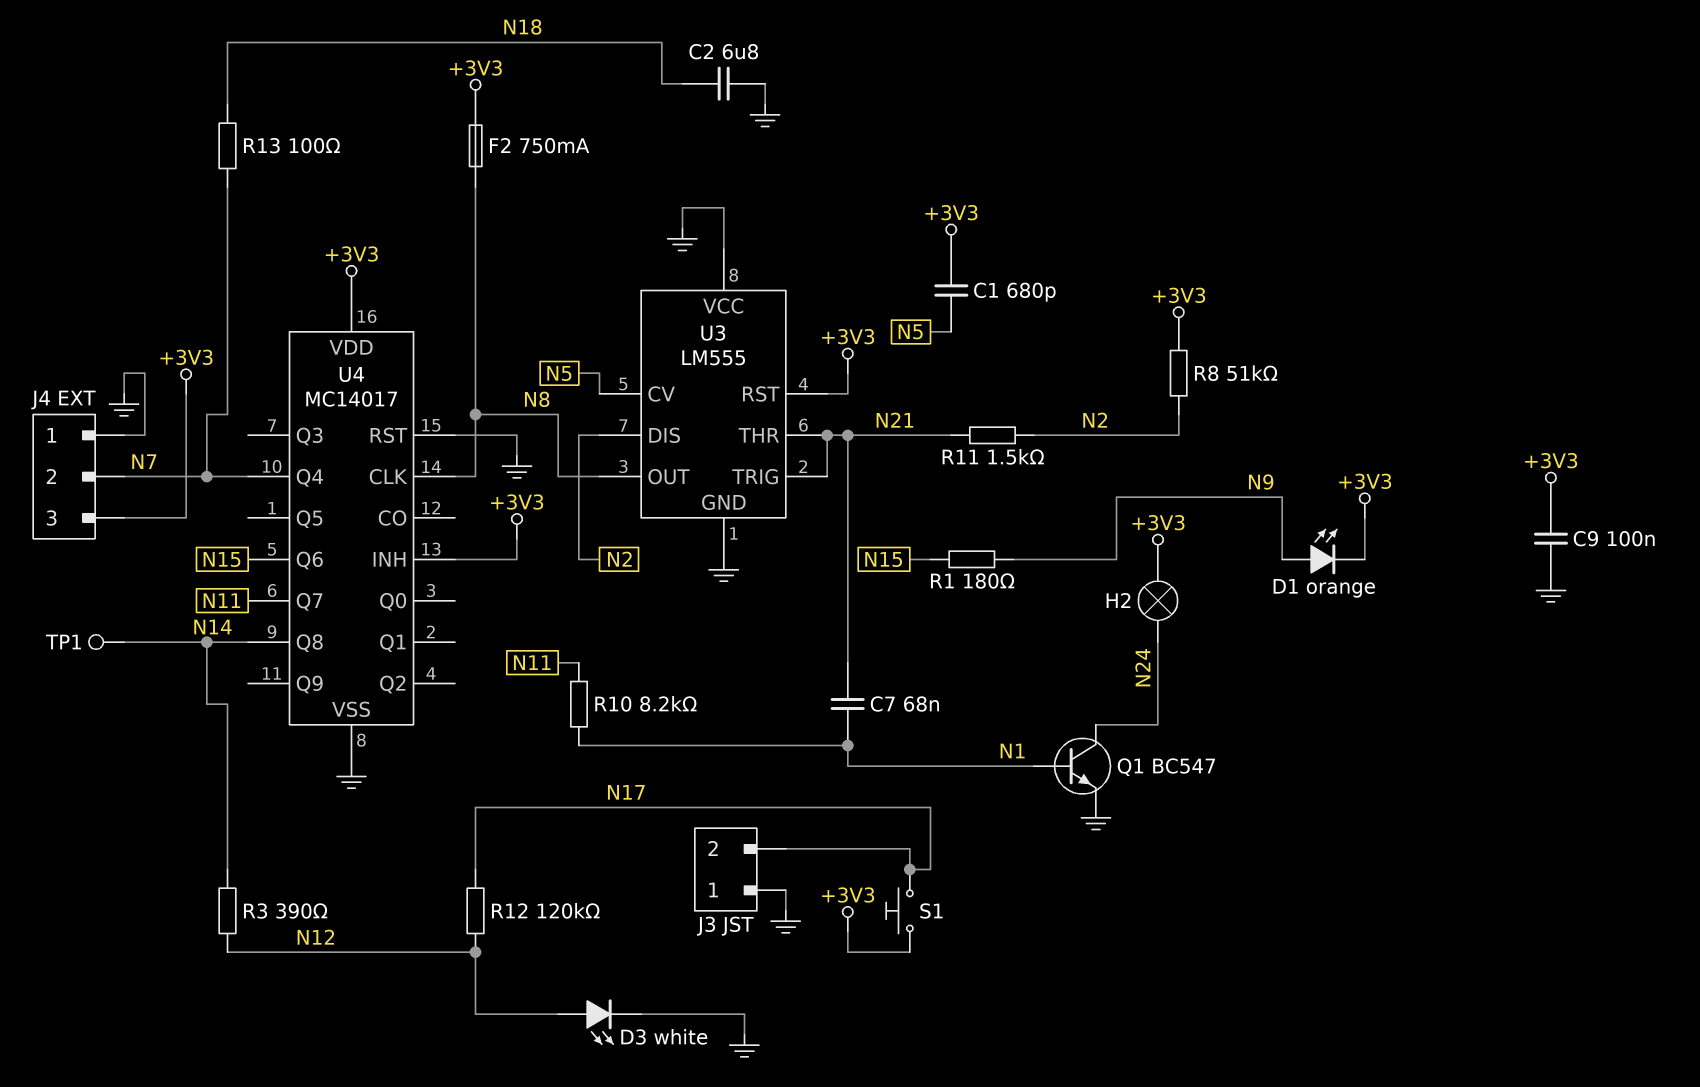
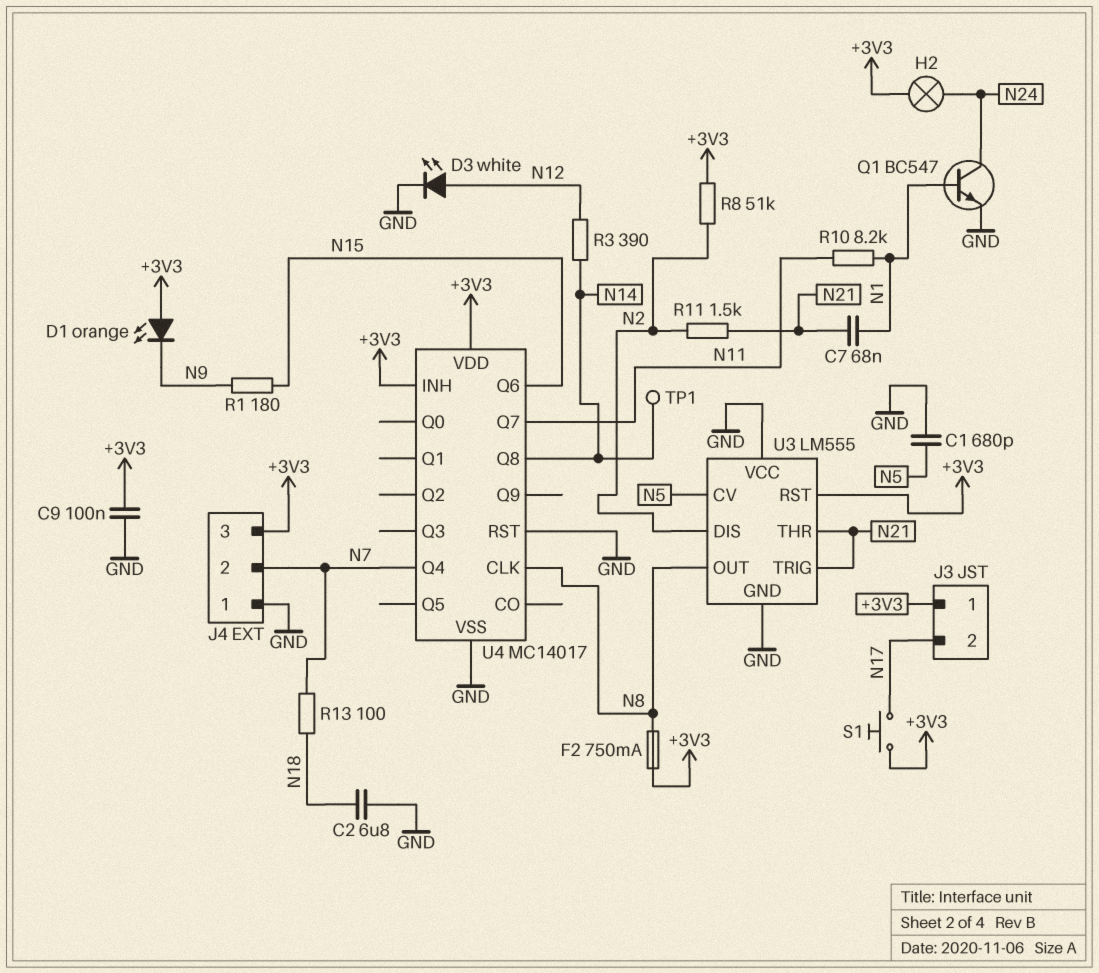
C1: 680pF (+3V3, N5) -> 680pF (GND, N5)
D1: LED orange (A N9, K +3V3) -> LED orange (A +3V3, K N9)
J3 pin 1: GND -> +3V3
R12: 120k (N12, N17) -> none

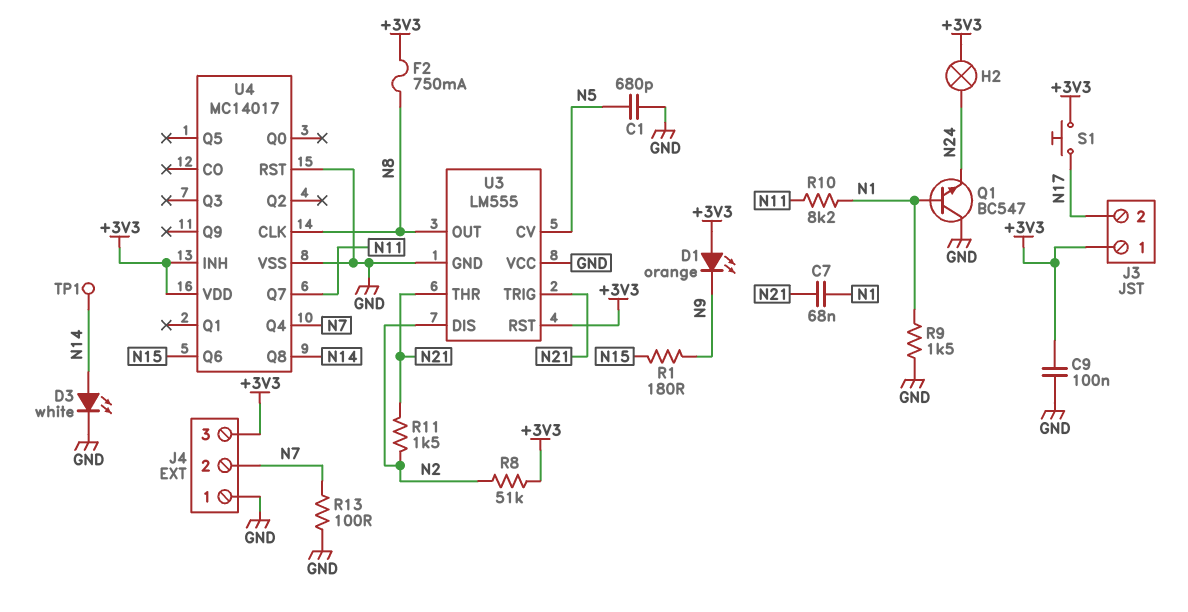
C2: 6.8uF (GND, N18) -> none
D3: LED white (A N12, K GND) -> LED white (A N14, K GND)
Q1: NPN BC547 (B N1, C N24, E GND) -> NPN BC547 (B N1, C GND, E N24)
R3: 390 (N12, N14) -> none
R9: none -> 1.5k (GND, N1)
R13: 100 (N7, N18) -> 100 (GND, N7)

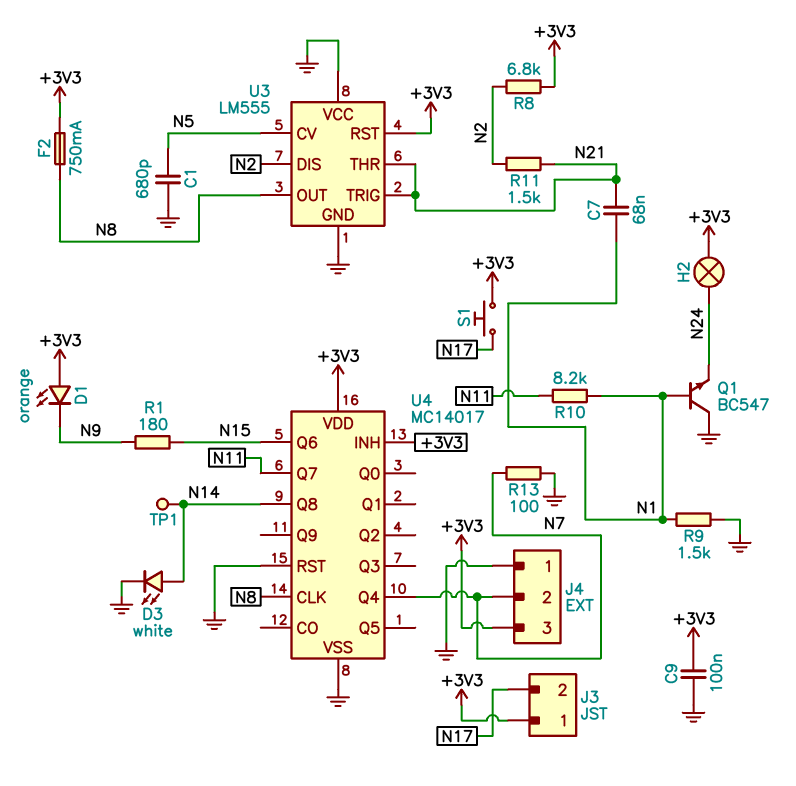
R8: 51k (+3V3, N2) -> 6.8k (+3V3, N2)

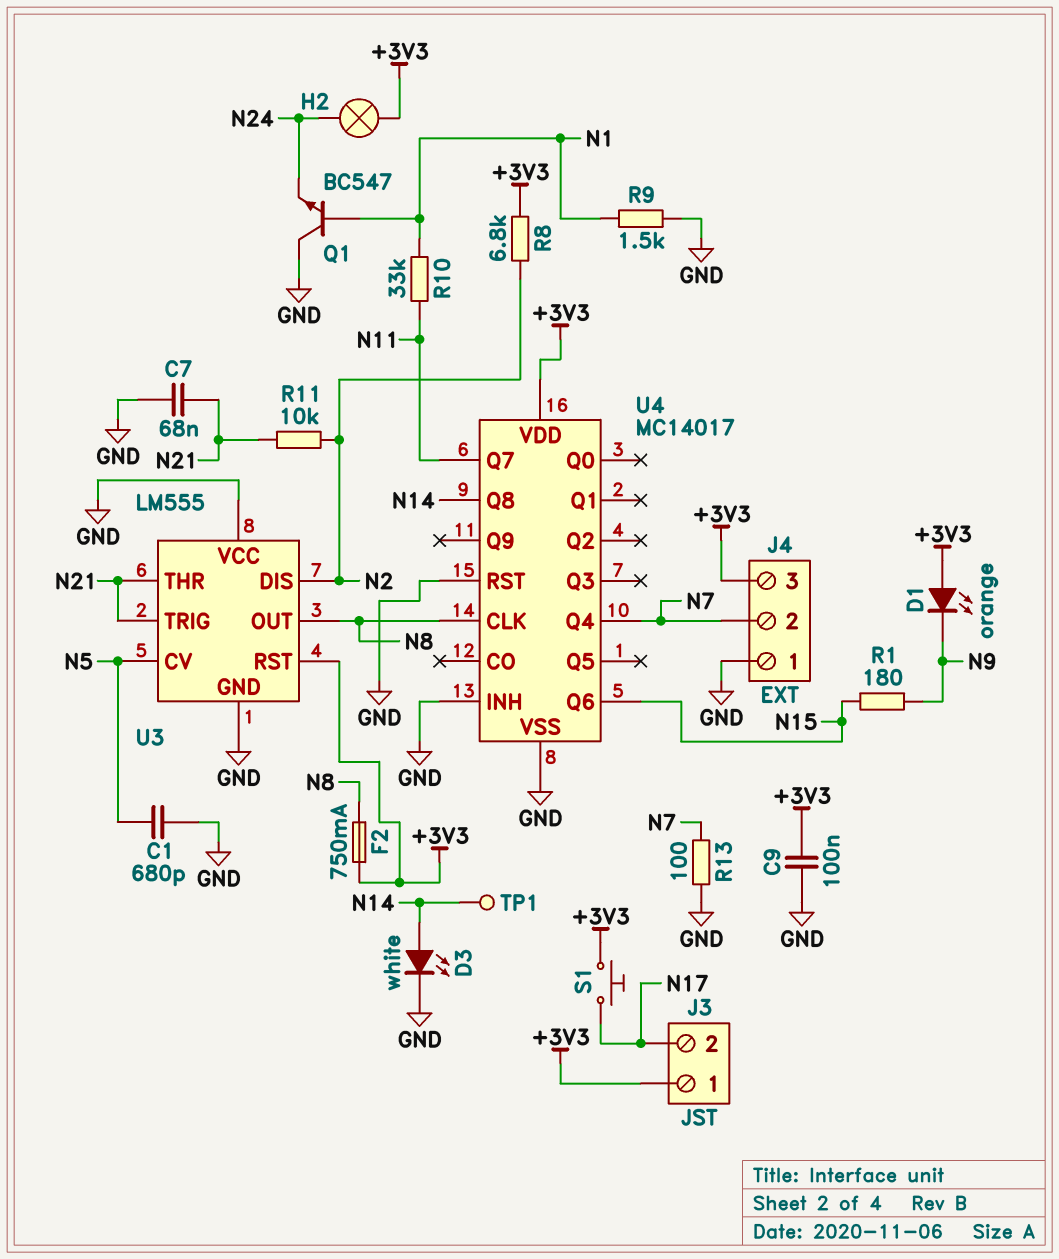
C7: 68nF (N1, N21) -> 68nF (GND, N21)
R10: 8.2k (N1, N11) -> 33k (N1, N11)
R11: 1.5k (N2, N21) -> 10k (N2, N21)
U4 pin INH: +3V3 -> GND

